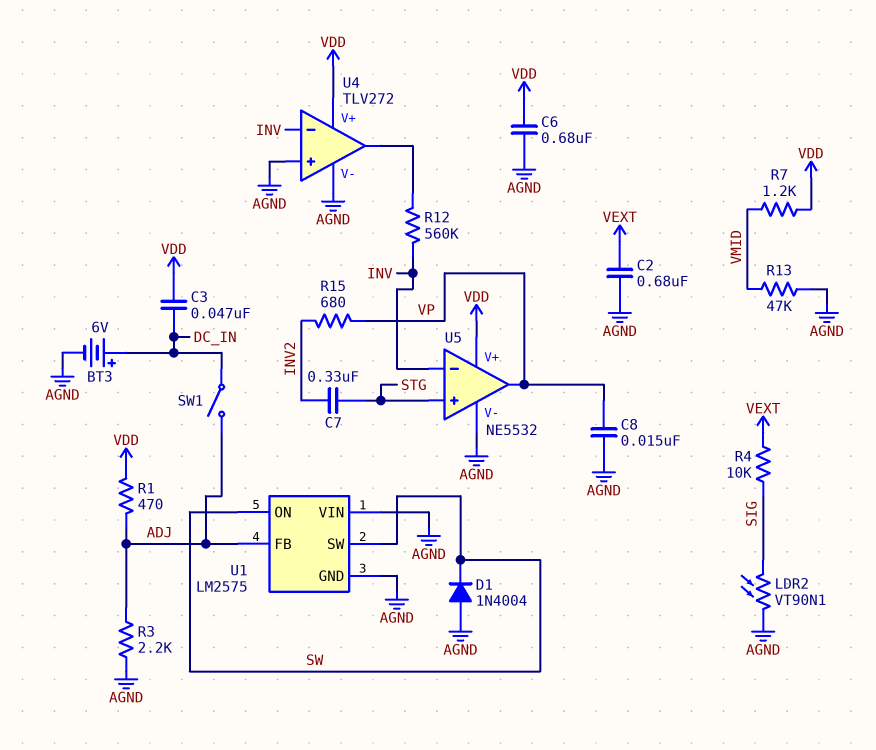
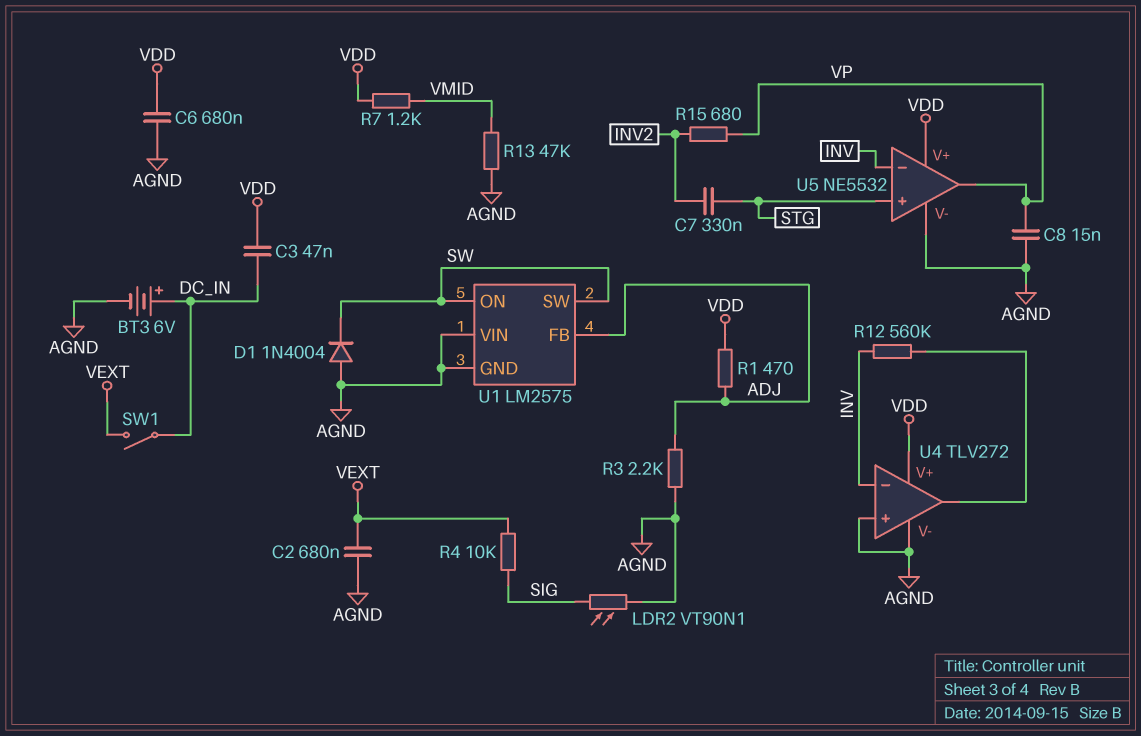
SW1: switch (ADJ, DC_IN) -> switch (DC_IN, VEXT)

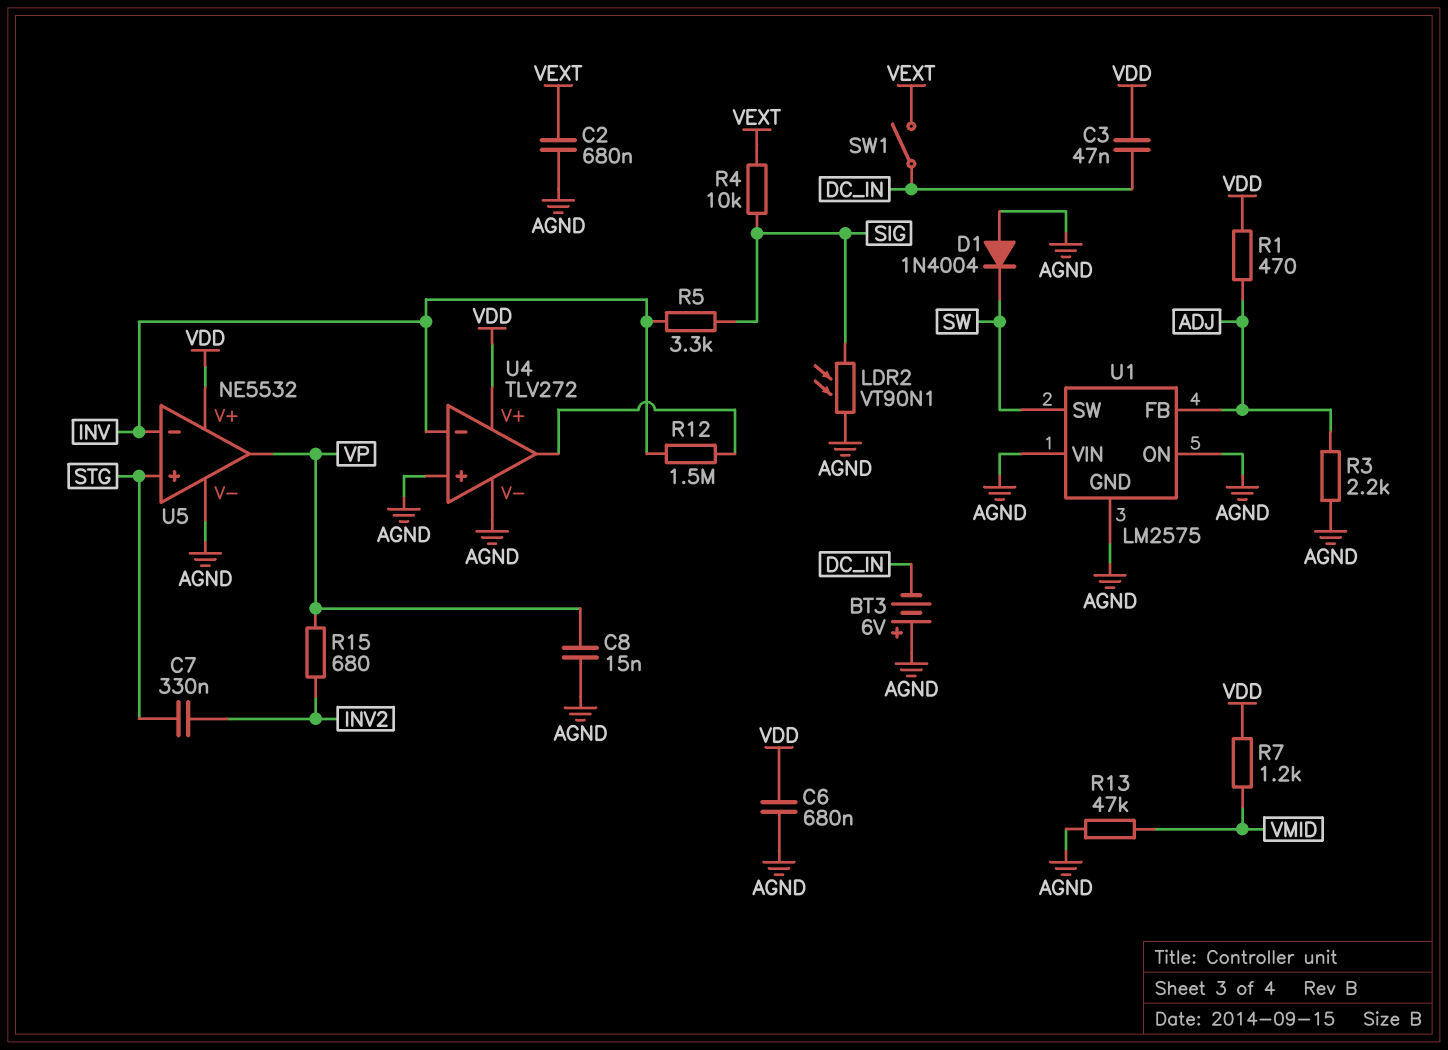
BT3: 6V (plus DC_IN, minus AGND) -> 6V (plus AGND, minus DC_IN)
R5: none -> 3.3k (INV, SIG)
R12: 560k (INV, U4/out) -> 1.5M (INV, U4/out)
U1 pin ON: SW -> AGND

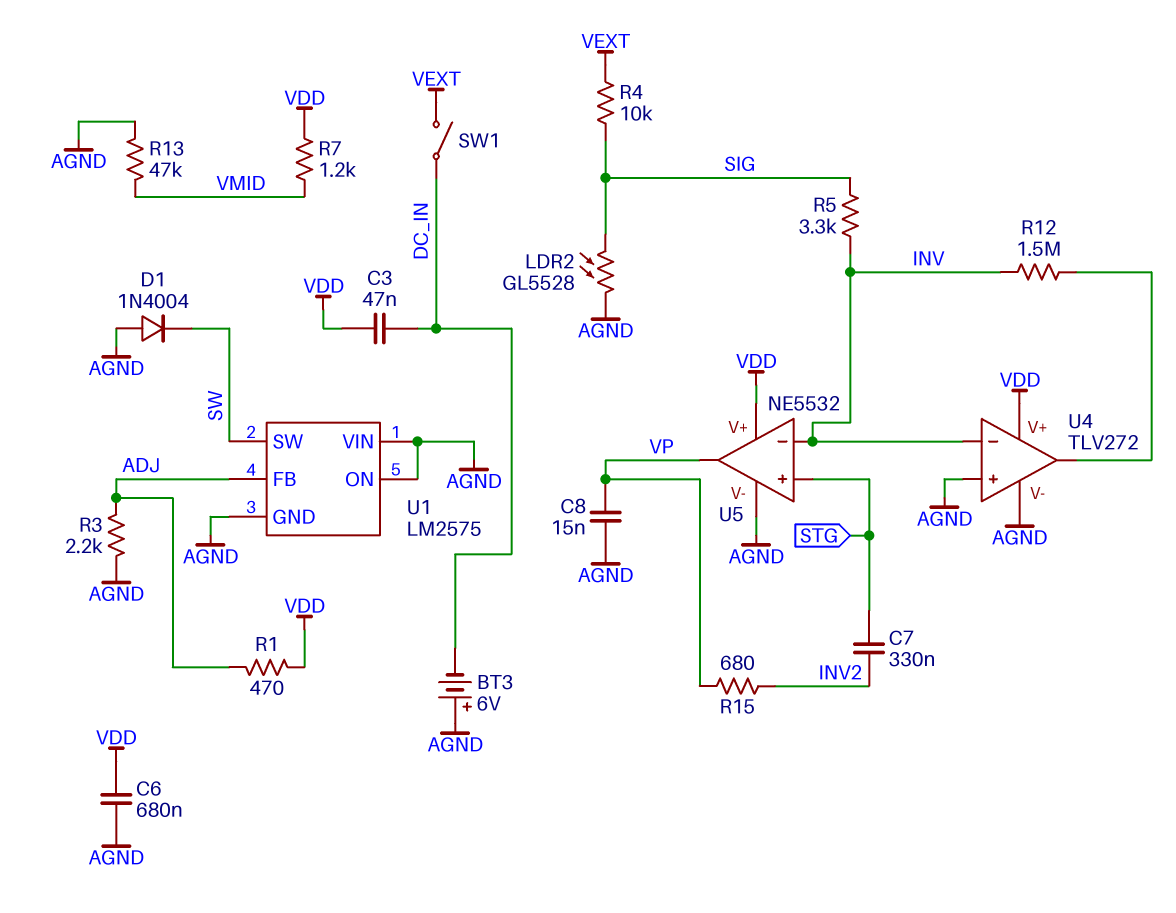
C2: 680nF (AGND, VEXT) -> none
LDR2: VT90N1 (AGND, SIG) -> GL5528 (AGND, SIG)

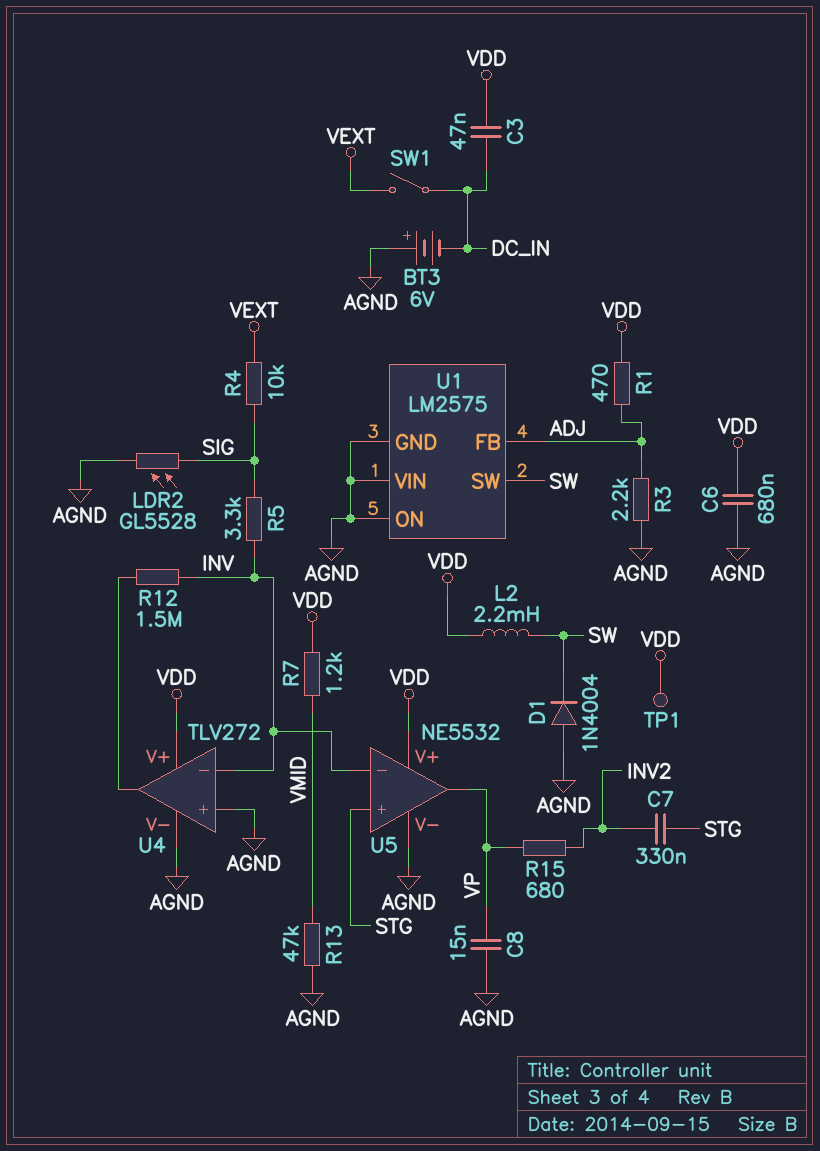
L2: none -> 2.2mH (SW, VDD)
TP1: none -> test point (VDD)

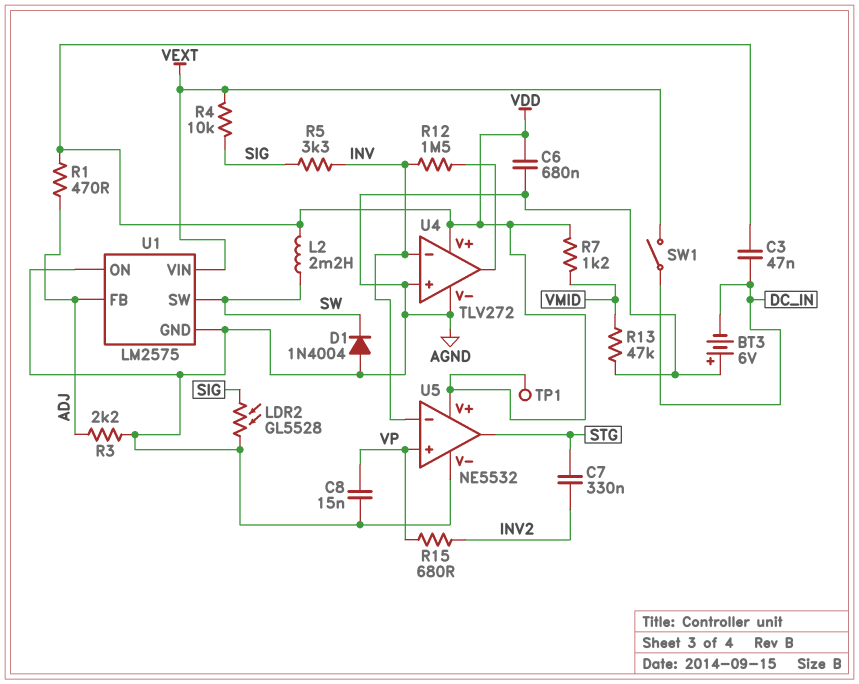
U1 pin VIN: AGND -> VEXT
U5 pin in+: STG -> VP
U5 pin out: VP -> STG

